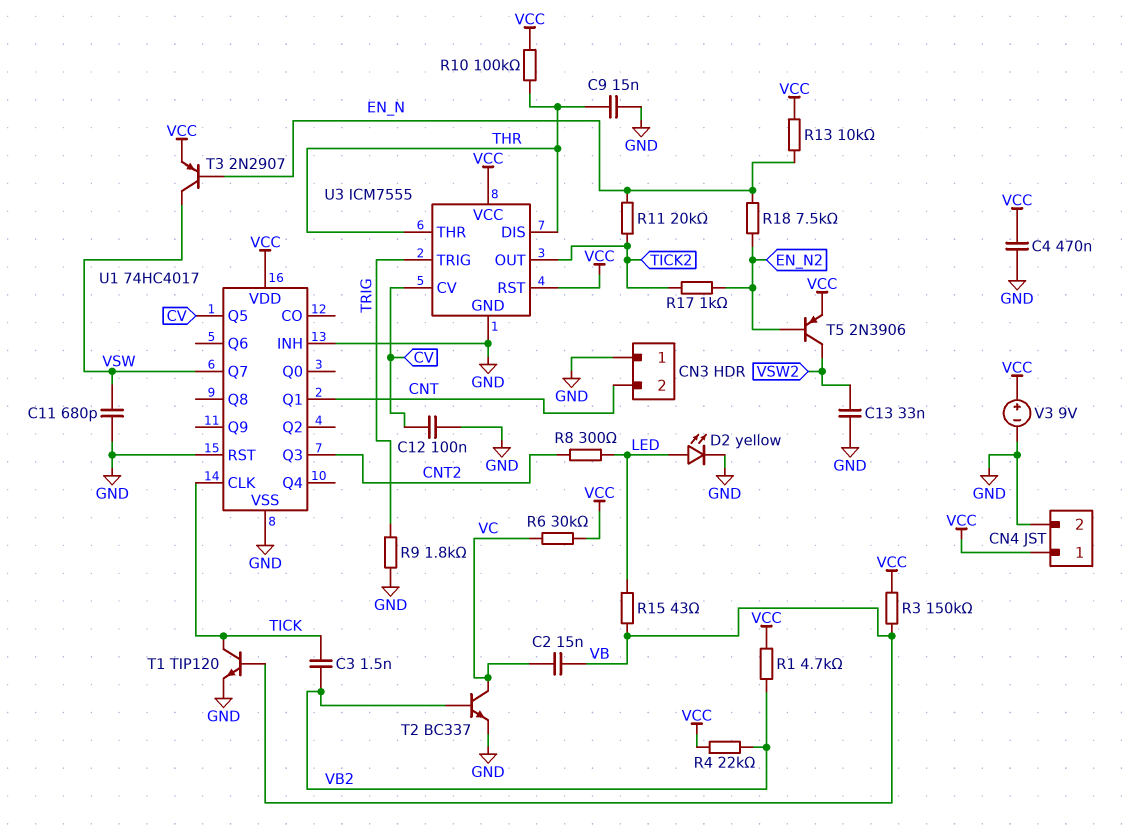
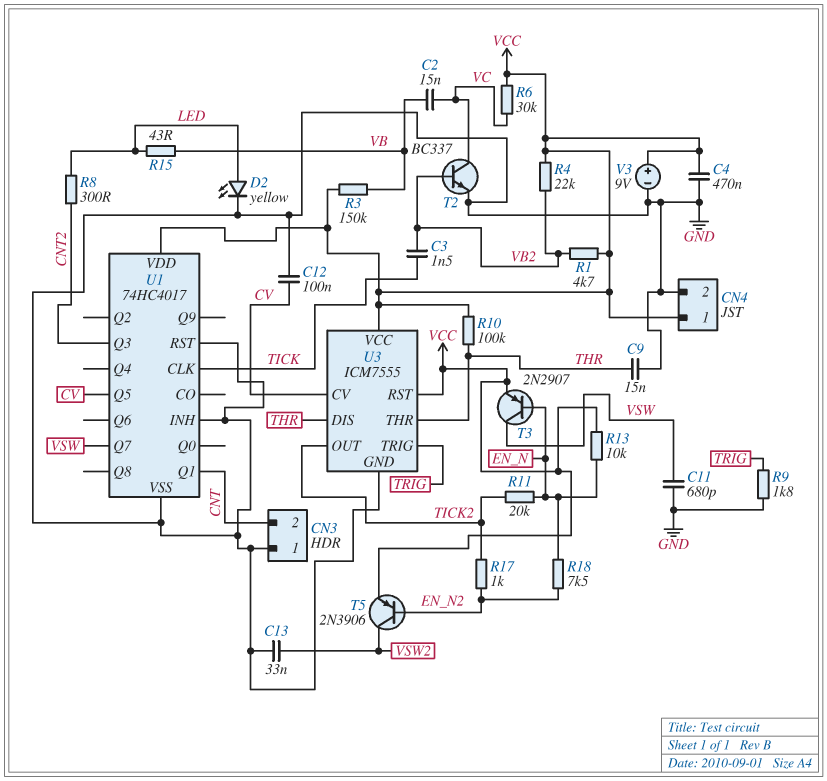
T1: NPN TIP120 (B VB, C TICK, E GND) -> none

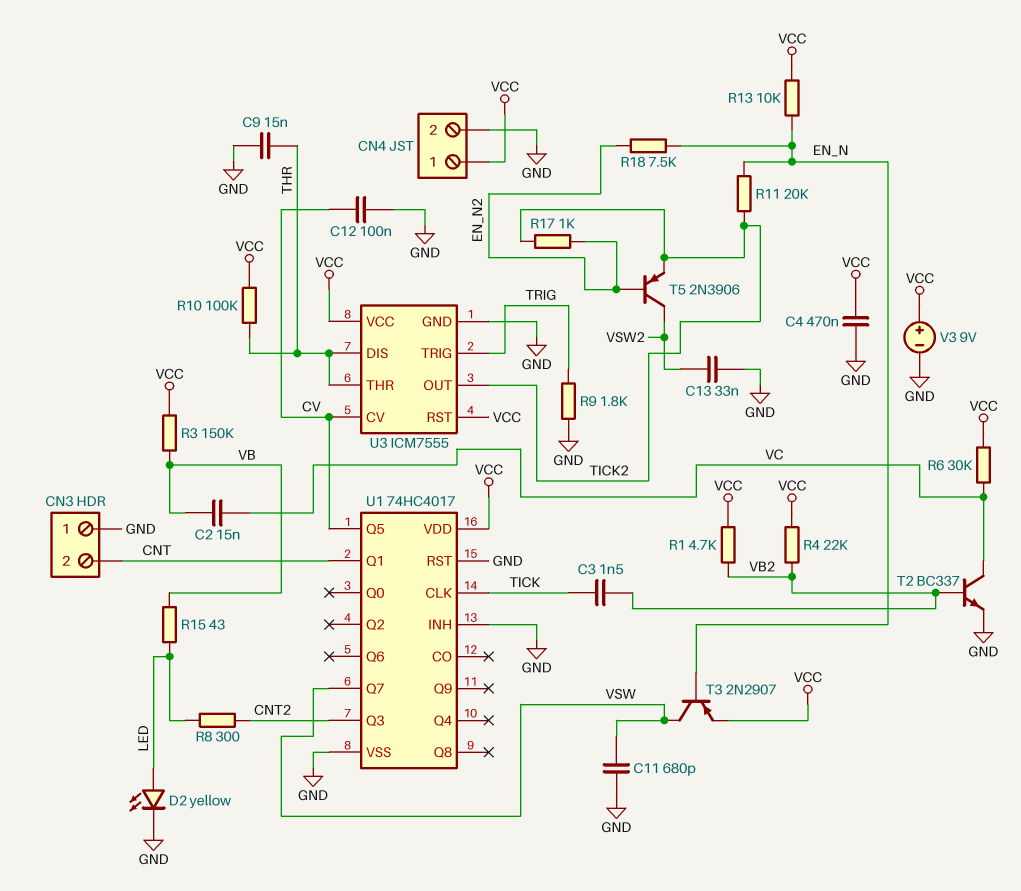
T5: PNP 2N3906 (B EN_N2, C VSW2, E VCC) -> PNP 2N3906 (B EN_N2, C VSW2, E TICK2)

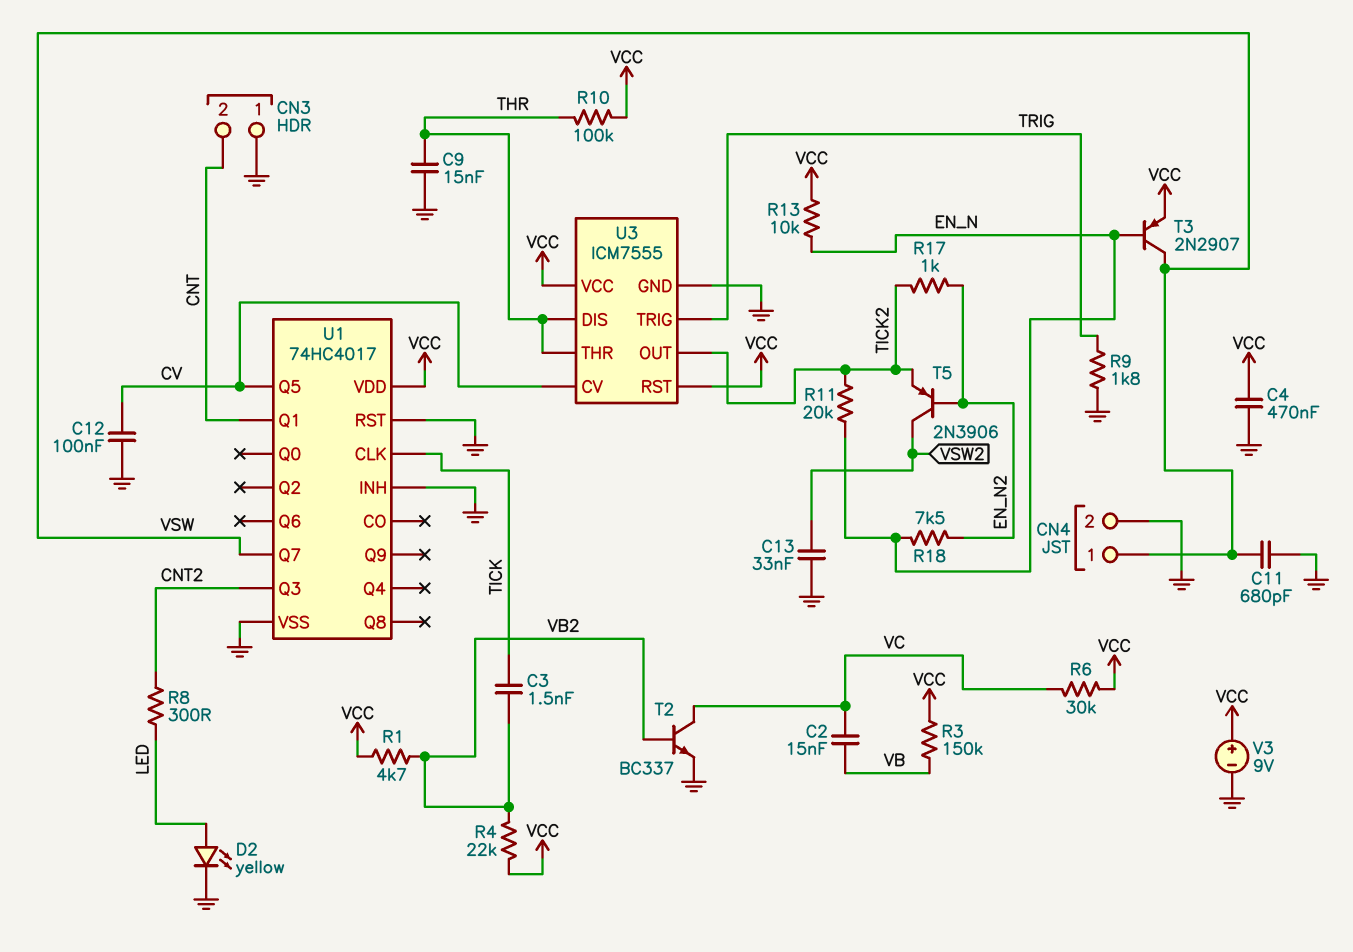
CN4 pin 1: VCC -> VSW
R15: 43 (LED, VB) -> none

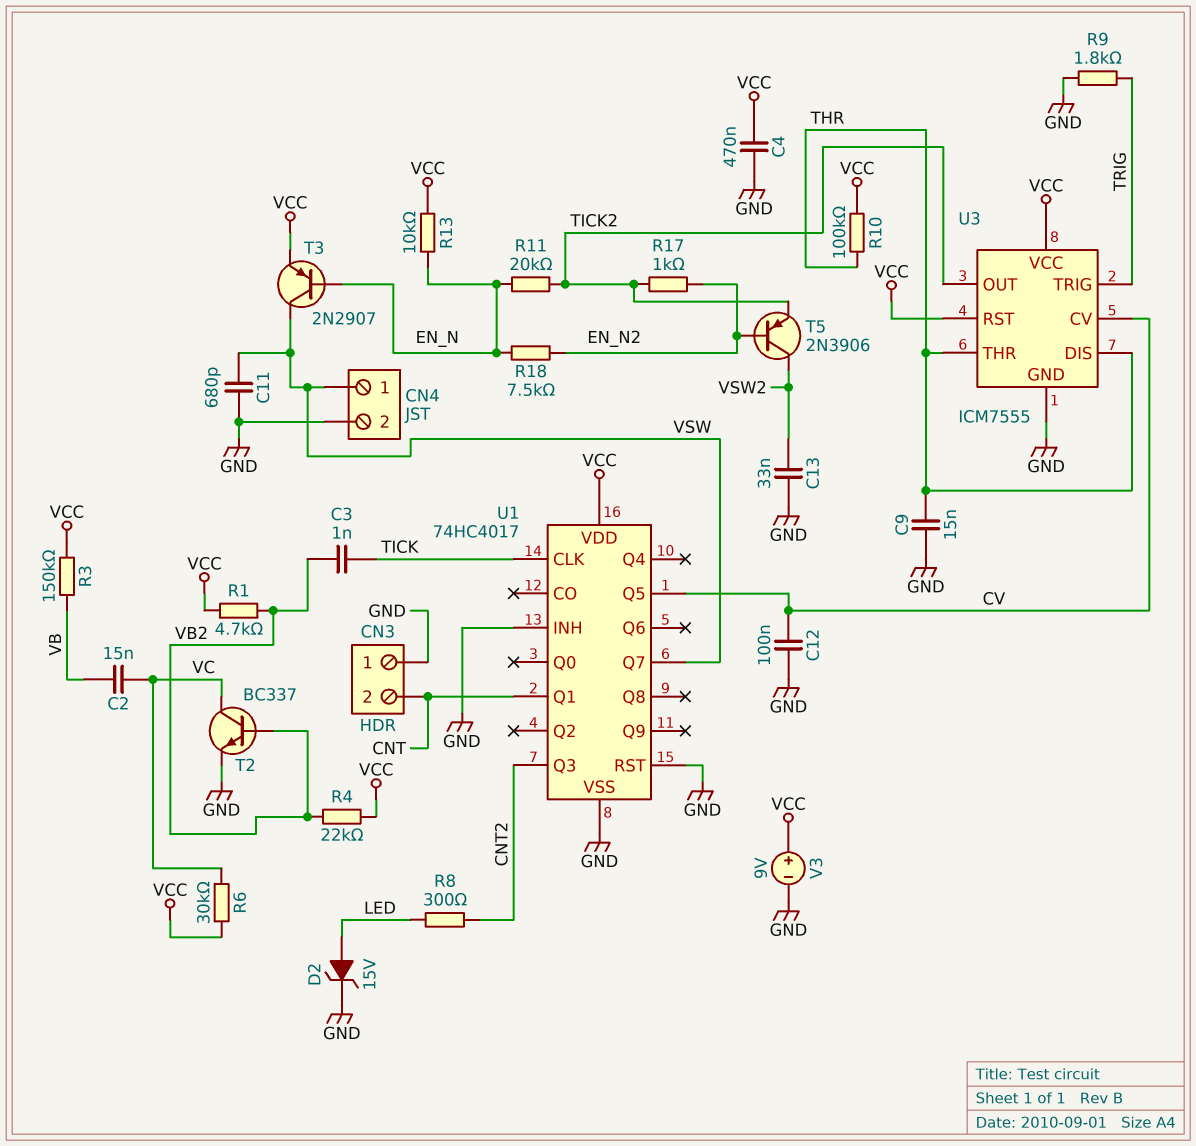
C3: 1.5nF (TICK, VB2) -> 1nF (TICK, VB2)
D2: LED yellow (A LED, K GND) -> zener 15V (A LED, K GND)

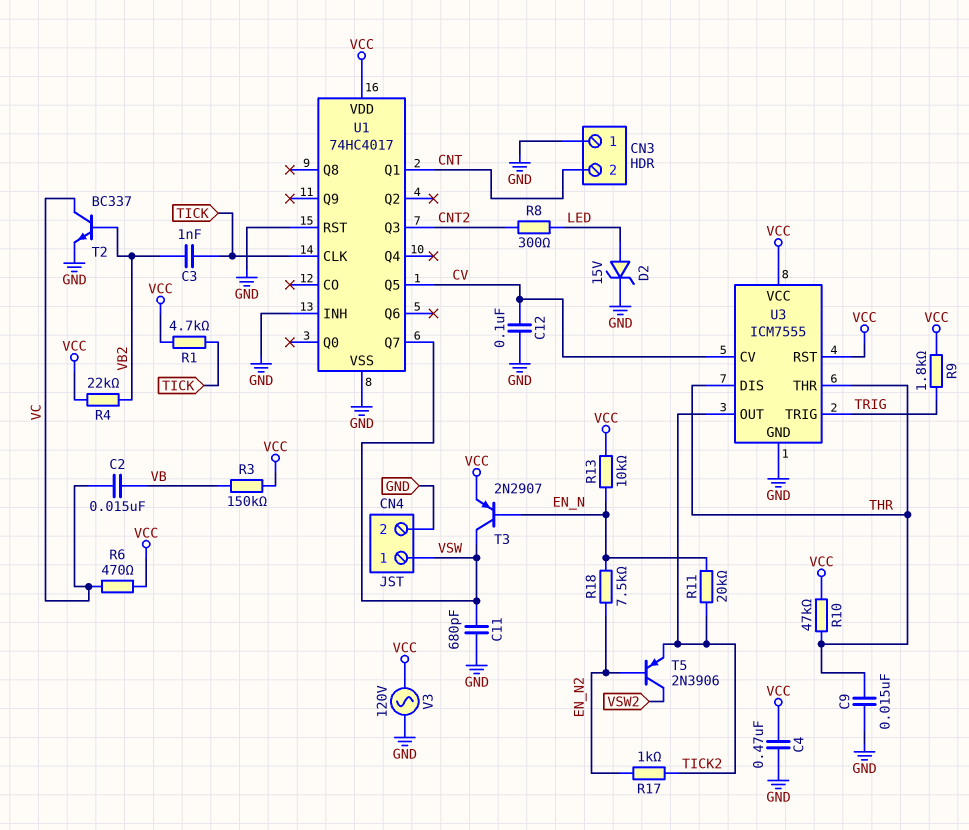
C13: 33nF (GND, VSW2) -> none
R1: 4.7k (VB2, VCC) -> 4.7k (TICK, VCC)
R6: 30k (VC, VCC) -> 470 (VC, VCC)
R9: 1.8k (GND, TRIG) -> 1.8k (TRIG, VCC)
R10: 100k (THR, VCC) -> 47k (THR, VCC)
V3: 9V (plus VCC, minus GND) -> AC 120V (GND, VCC)

